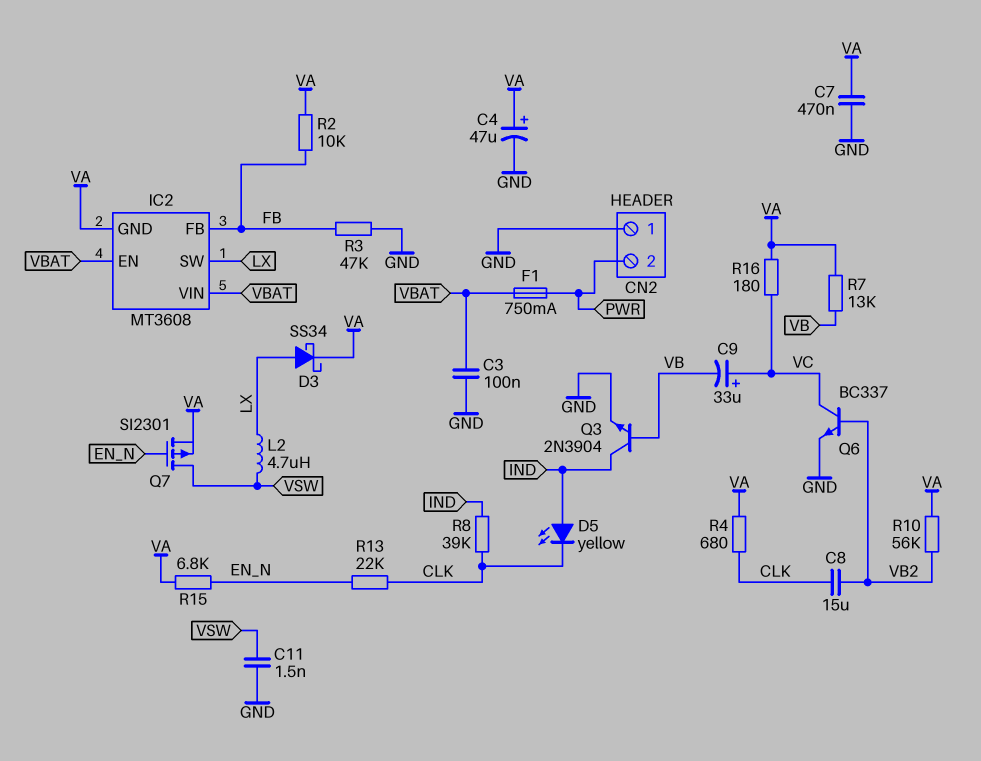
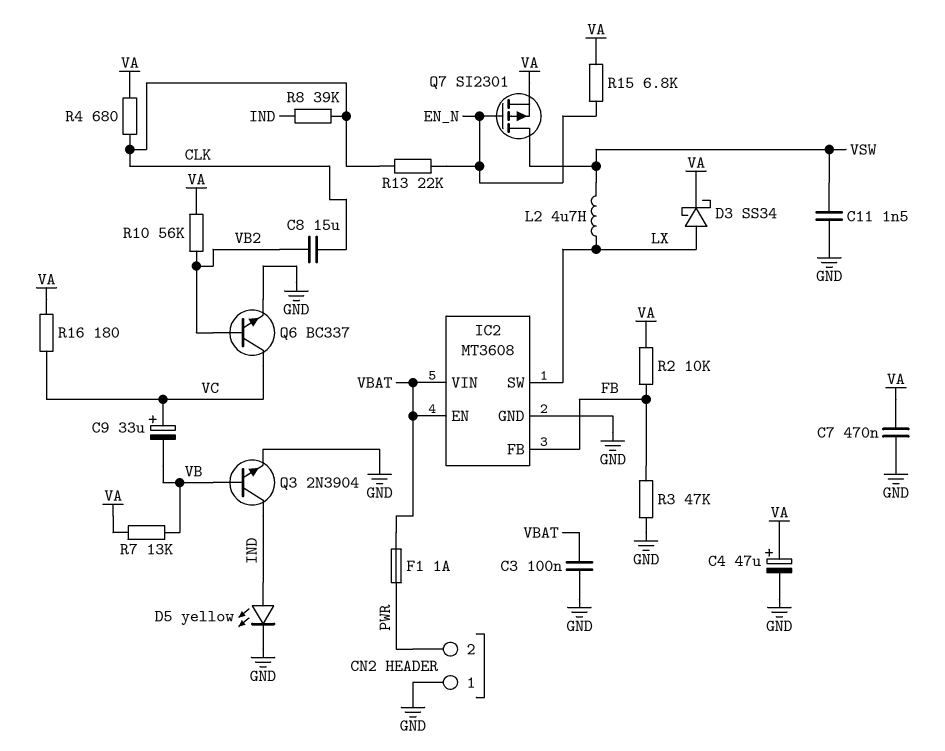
D5: LED yellow (A IND, K CLK) -> LED yellow (A IND, K GND)
F1: 750mA (PWR, VBAT) -> 1A (PWR, VBAT)
IC2 pin GND: VA -> GND

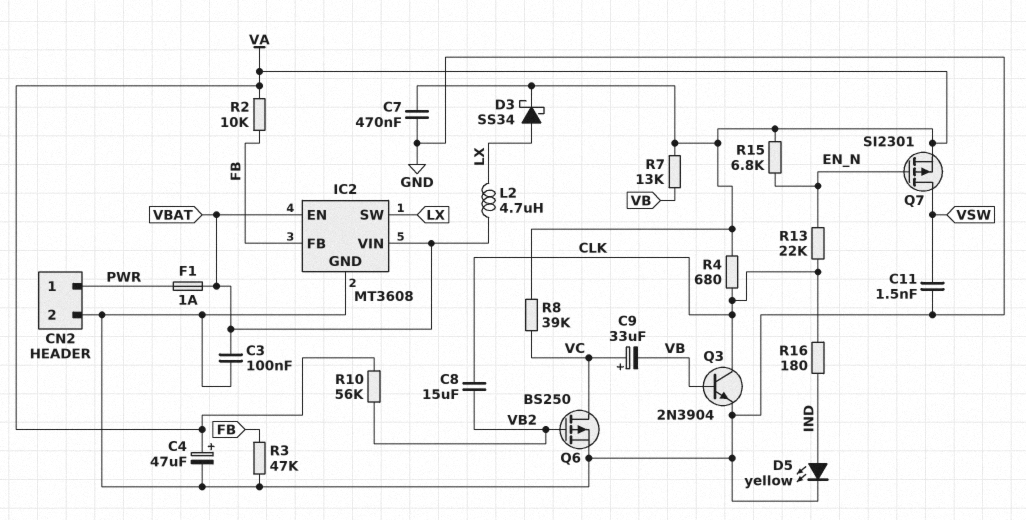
CN2 pin 1: GND -> PWR
CN2 pin 2: PWR -> GND
L2: 4.7uH (LX, VSW) -> 4.7uH (LX, VBAT)
Q3: NPN 2N3904 (B VB, C IND, E GND) -> NPN 2N3904 (B VB, C CLK, E GND)
Q6: NPN BC337 (B VB2, C VC, E GND) -> PMOS BS250 (G VB2, D VC, S GND)
R8: 39k (CLK, IND) -> 39k (VA, VC)
R16: 180 (VA, VC) -> 180 (CLK, IND)

